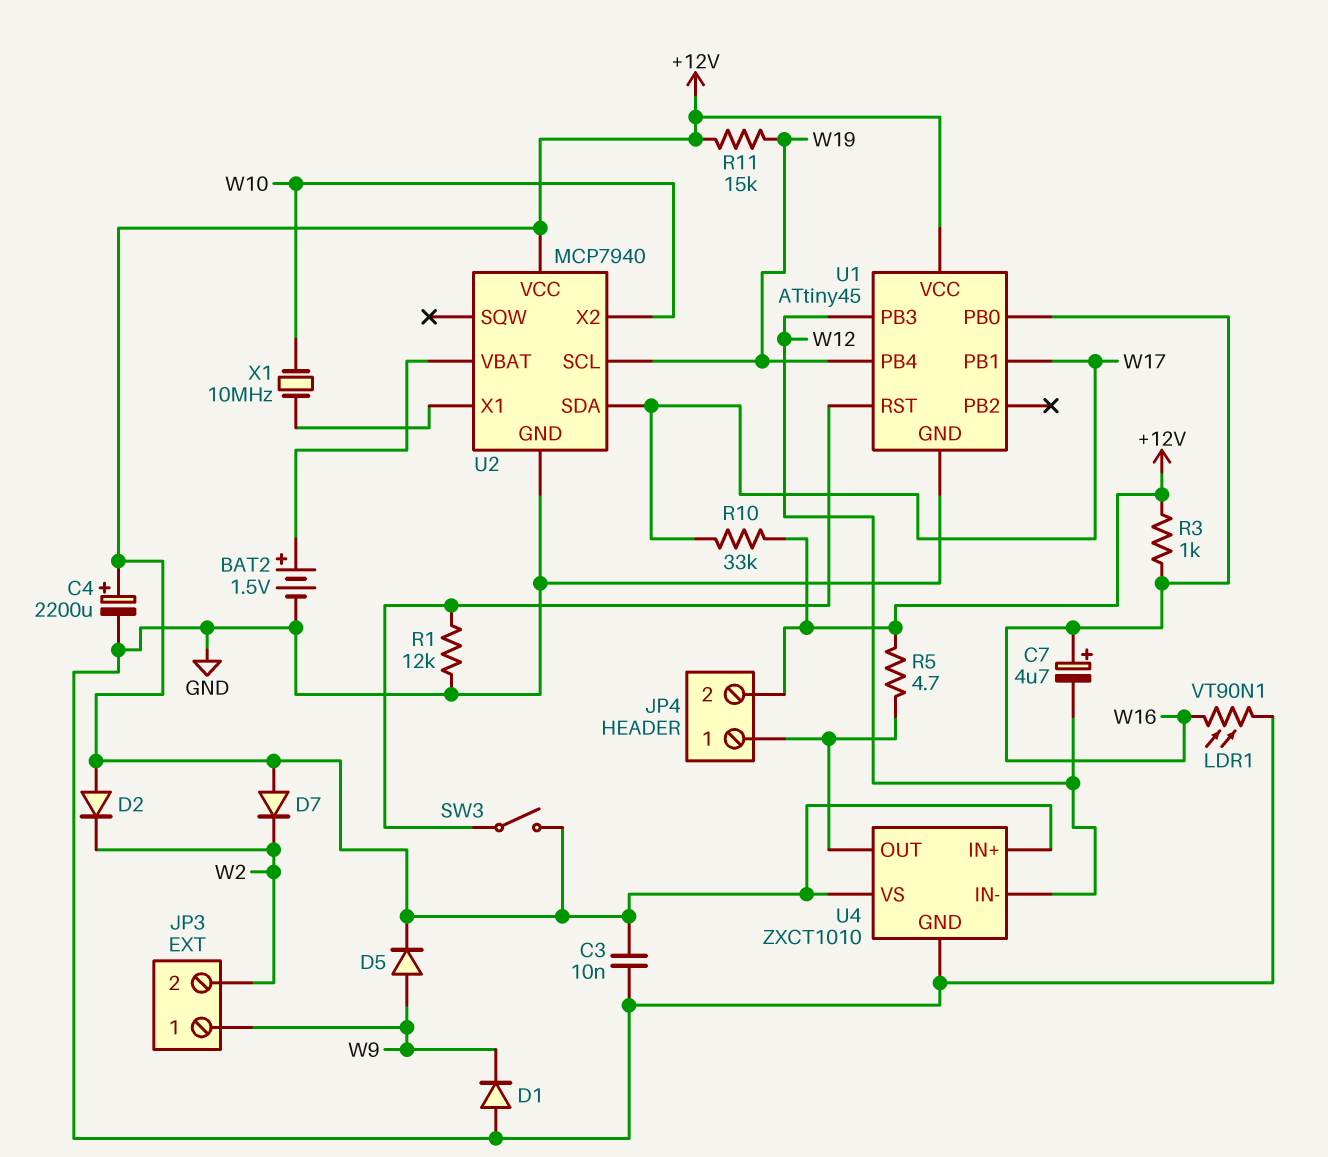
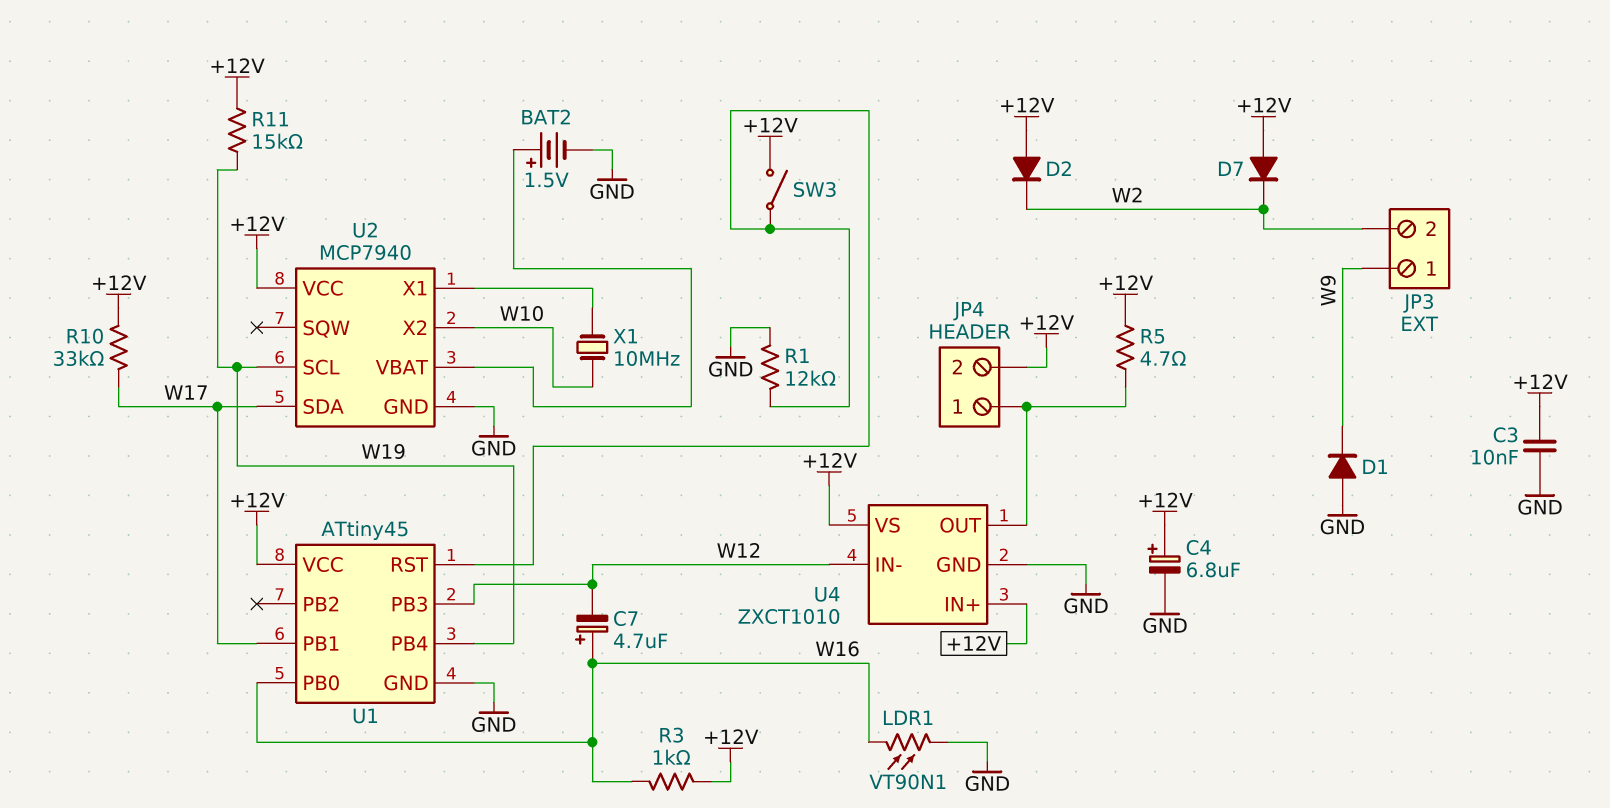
C4: 2200uF (plus +12V, minus GND) -> 6.8uF (plus +12V, minus GND)
D5: diode (A W9, K +12V) -> none

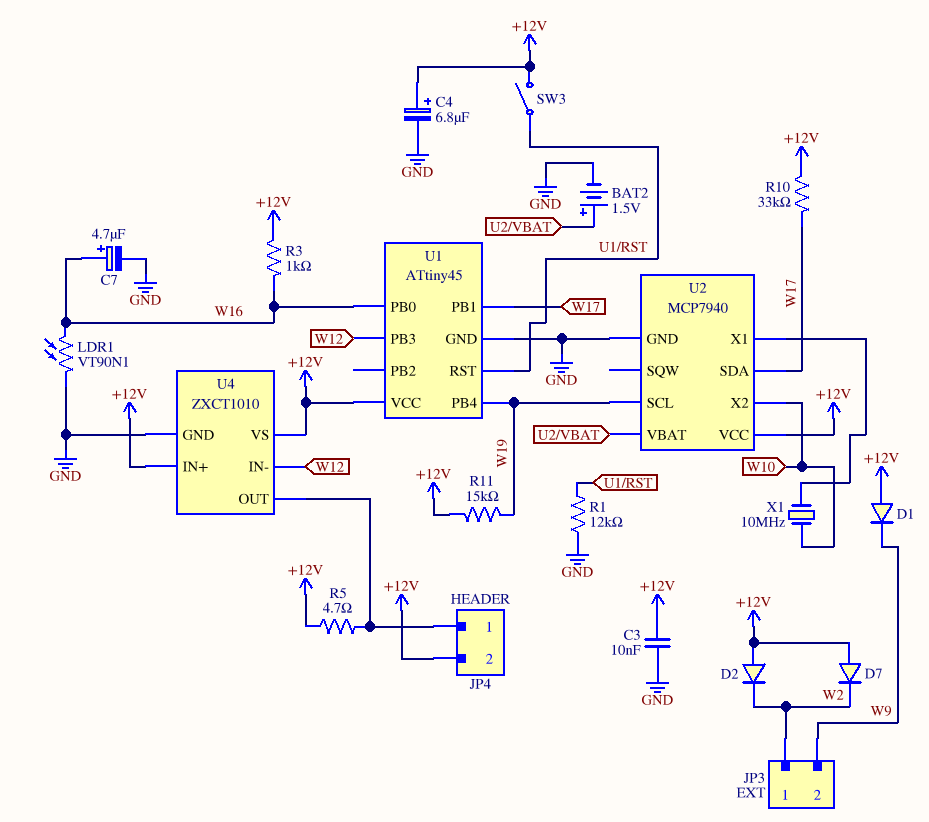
C7: 4.7uF (plus W16, minus W12) -> 4.7uF (plus W16, minus GND)
D1: diode (A GND, K W9) -> diode (A +12V, K W9)
JP3 pin 1: W9 -> W2
JP3 pin 2: W2 -> W9

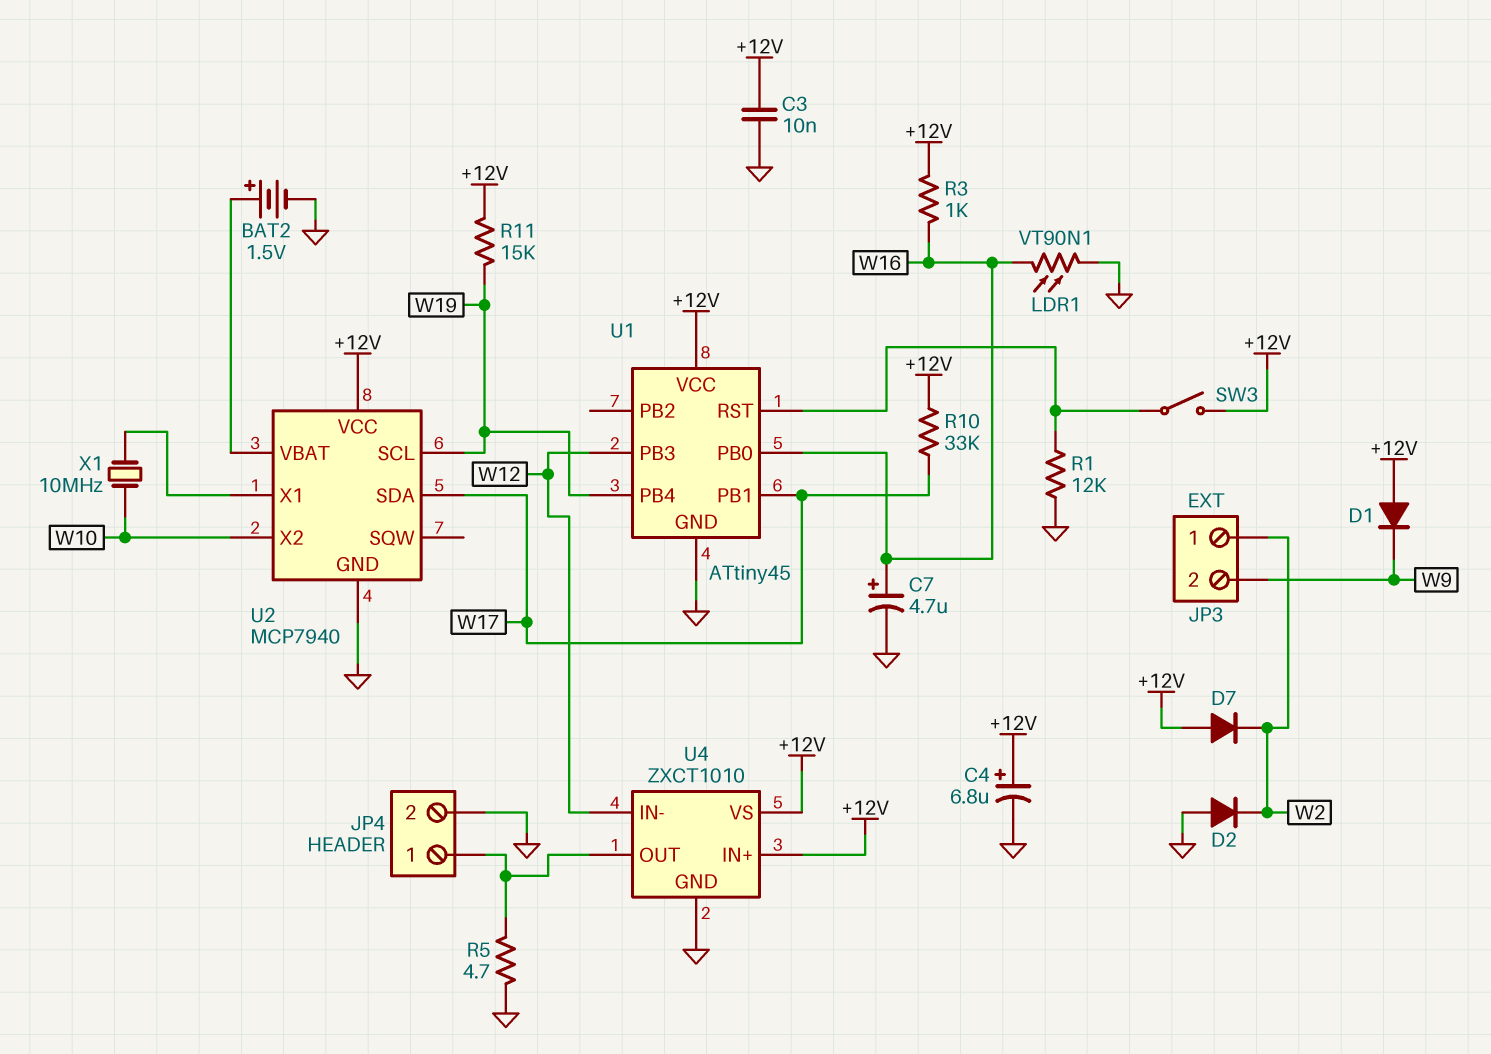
D2: diode (A +12V, K W2) -> diode (A GND, K W2)
JP4 pin 2: +12V -> GND
R5: 4.7 (+12V, JP4/1) -> 4.7 (GND, JP4/1)

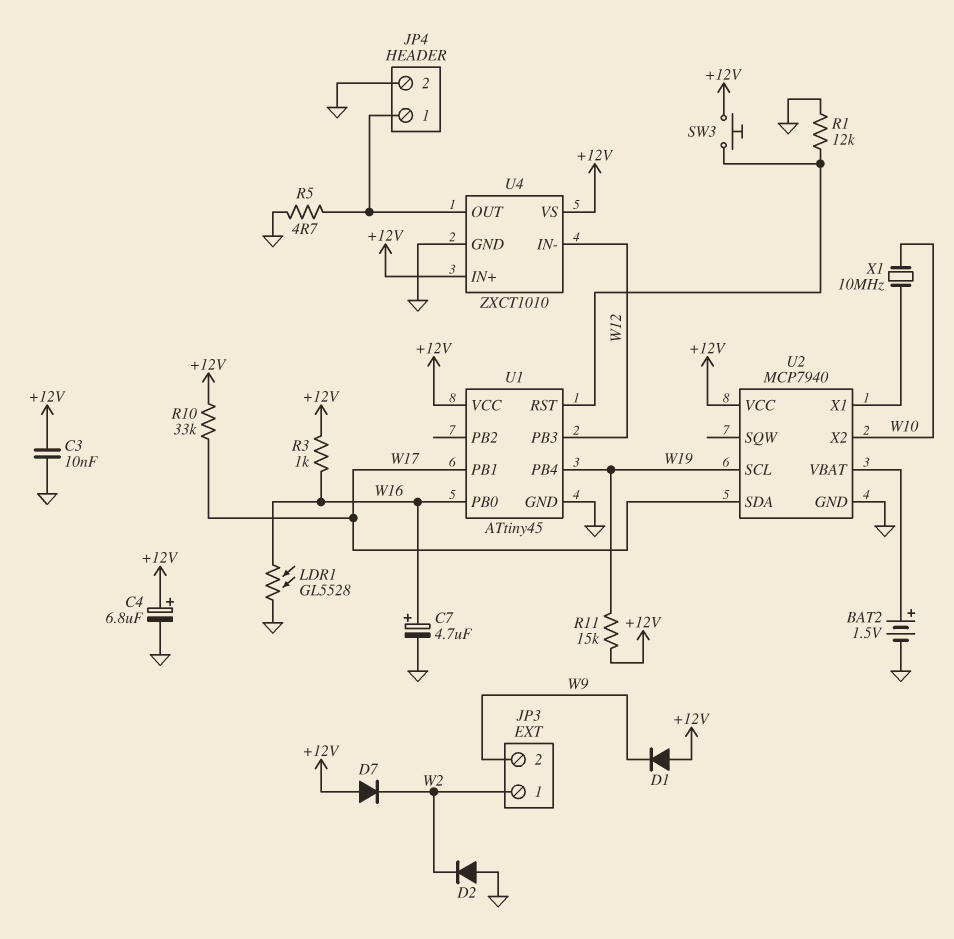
LDR1: VT90N1 (GND, W16) -> GL5528 (GND, W16)
SW3: switch (+12V, U1/RST) -> button (+12V, U1/RST)

